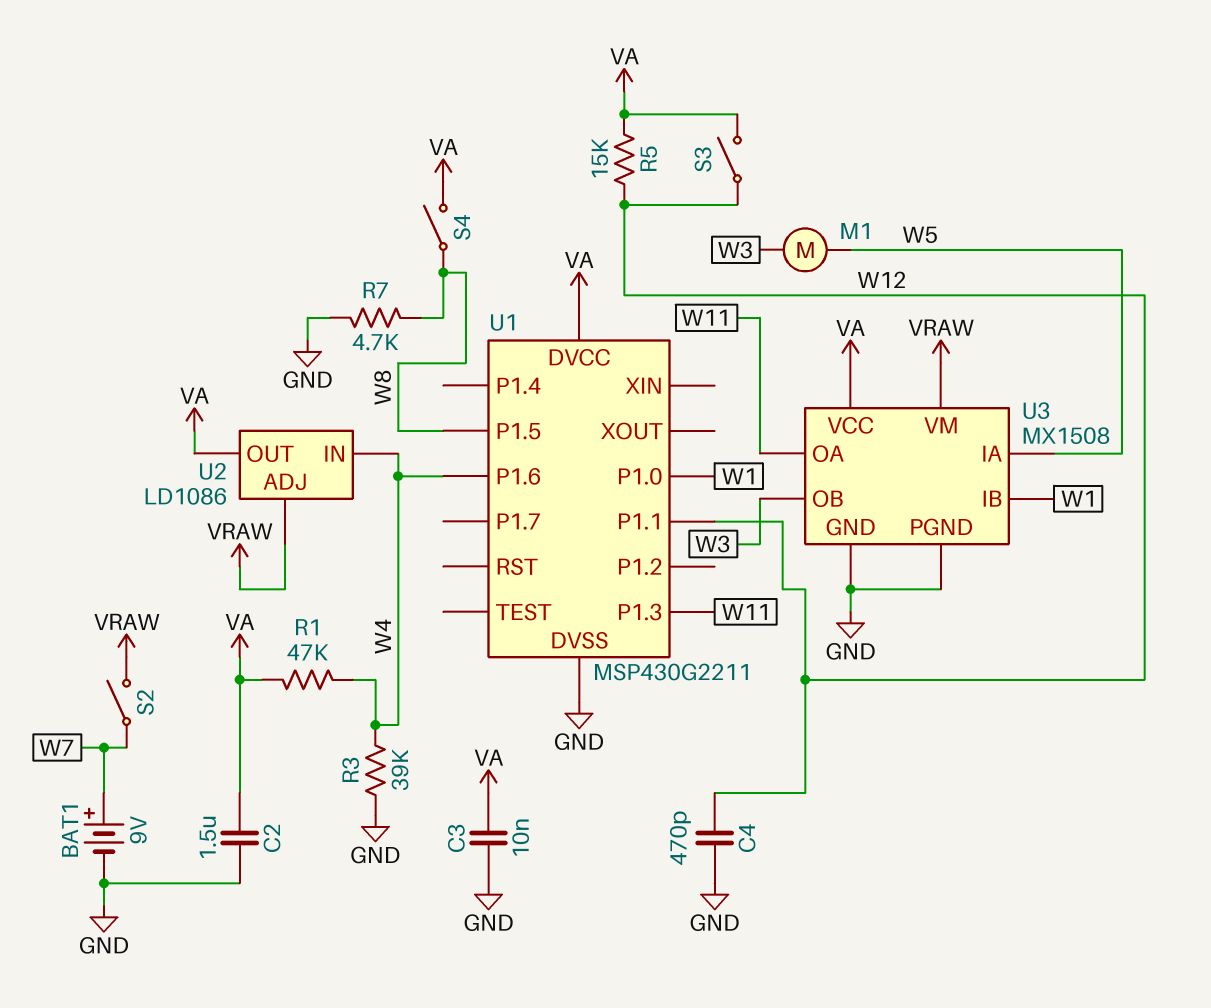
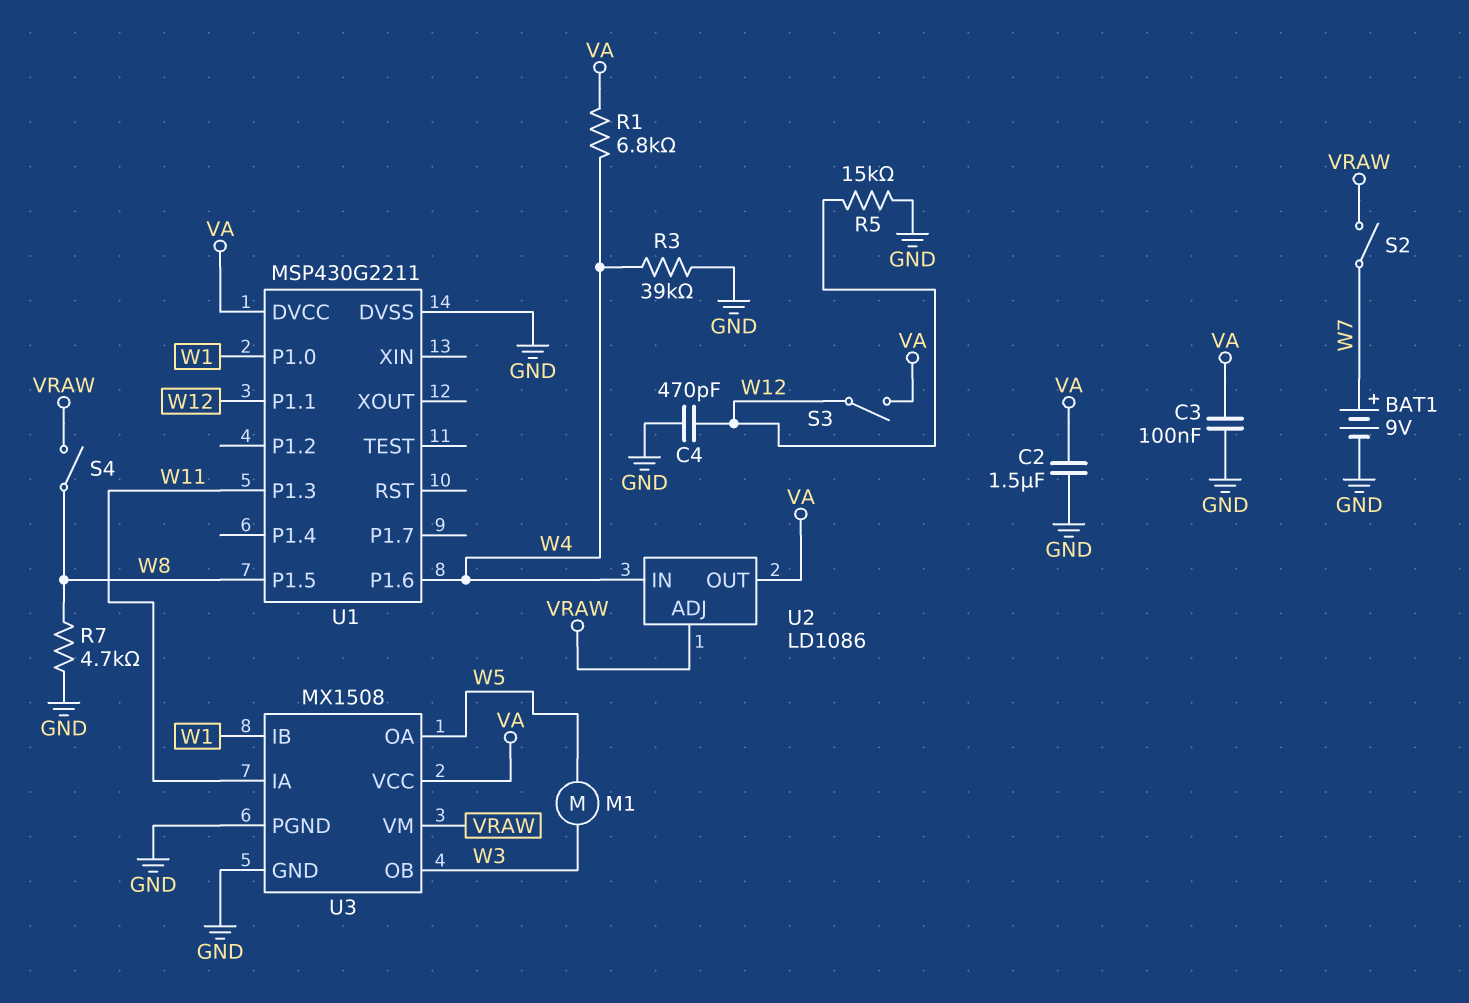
C3: 10nF (GND, VA) -> 100nF (GND, VA)
R1: 47k (VA, W4) -> 6.8k (VA, W4)
R5: 15k (VA, W12) -> 15k (GND, W12)
S4: switch (VA, W8) -> switch (VRAW, W8)
U3 pin IA: W5 -> W11
U3 pin OA: W11 -> W5

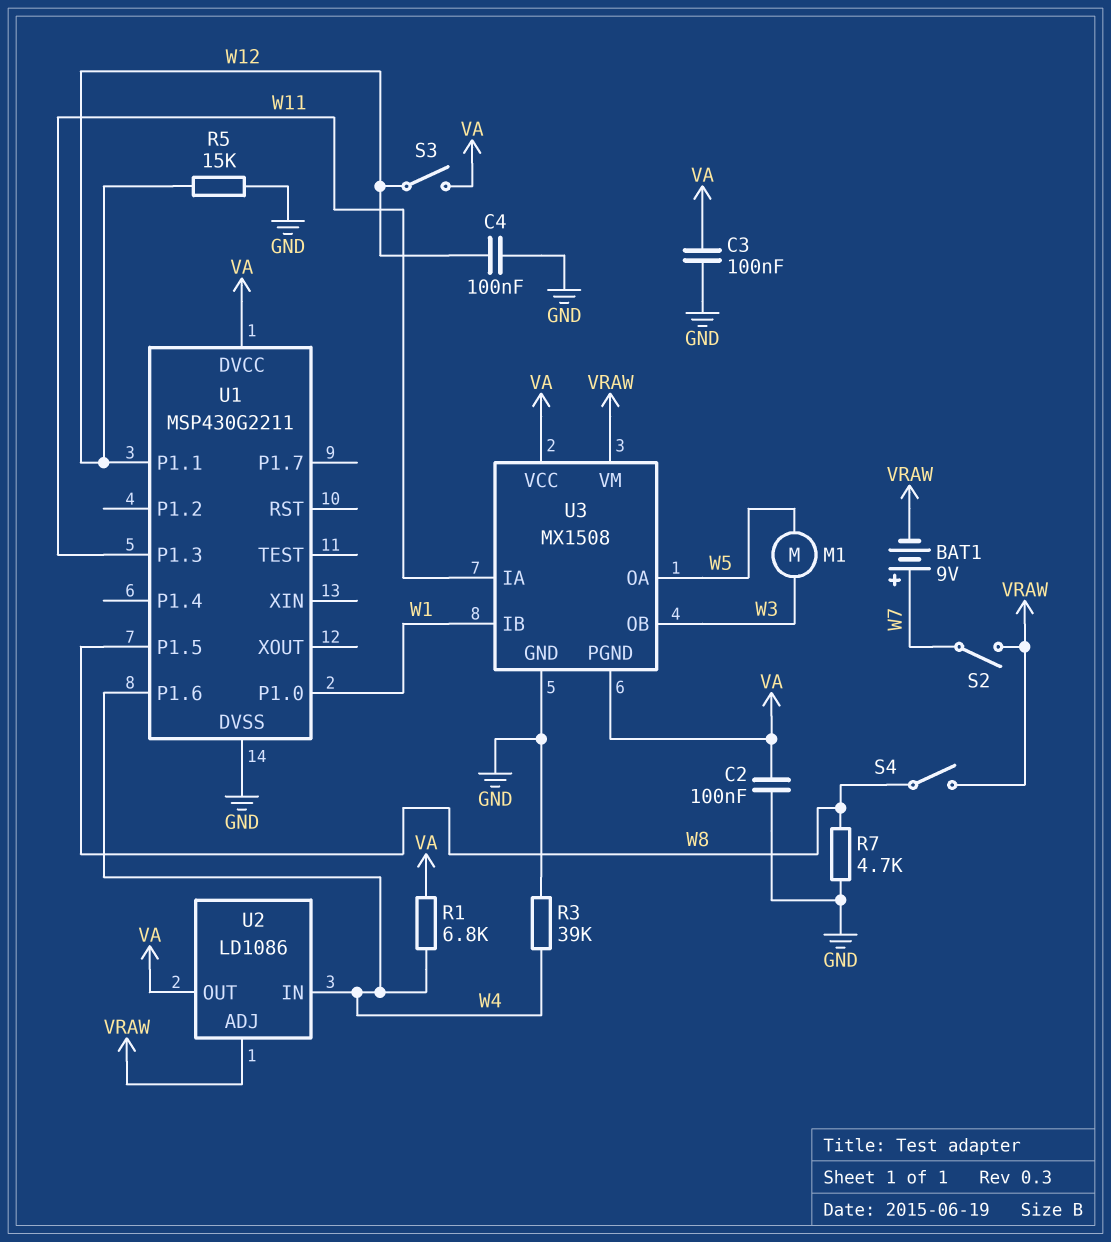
BAT1: 9V (plus W7, minus GND) -> 9V (plus W7, minus VRAW)
C2: 1.5uF (GND, VA) -> 100nF (GND, VA)
C4: 470pF (GND, W12) -> 100nF (GND, W12)
U3 pin PGND: GND -> VA

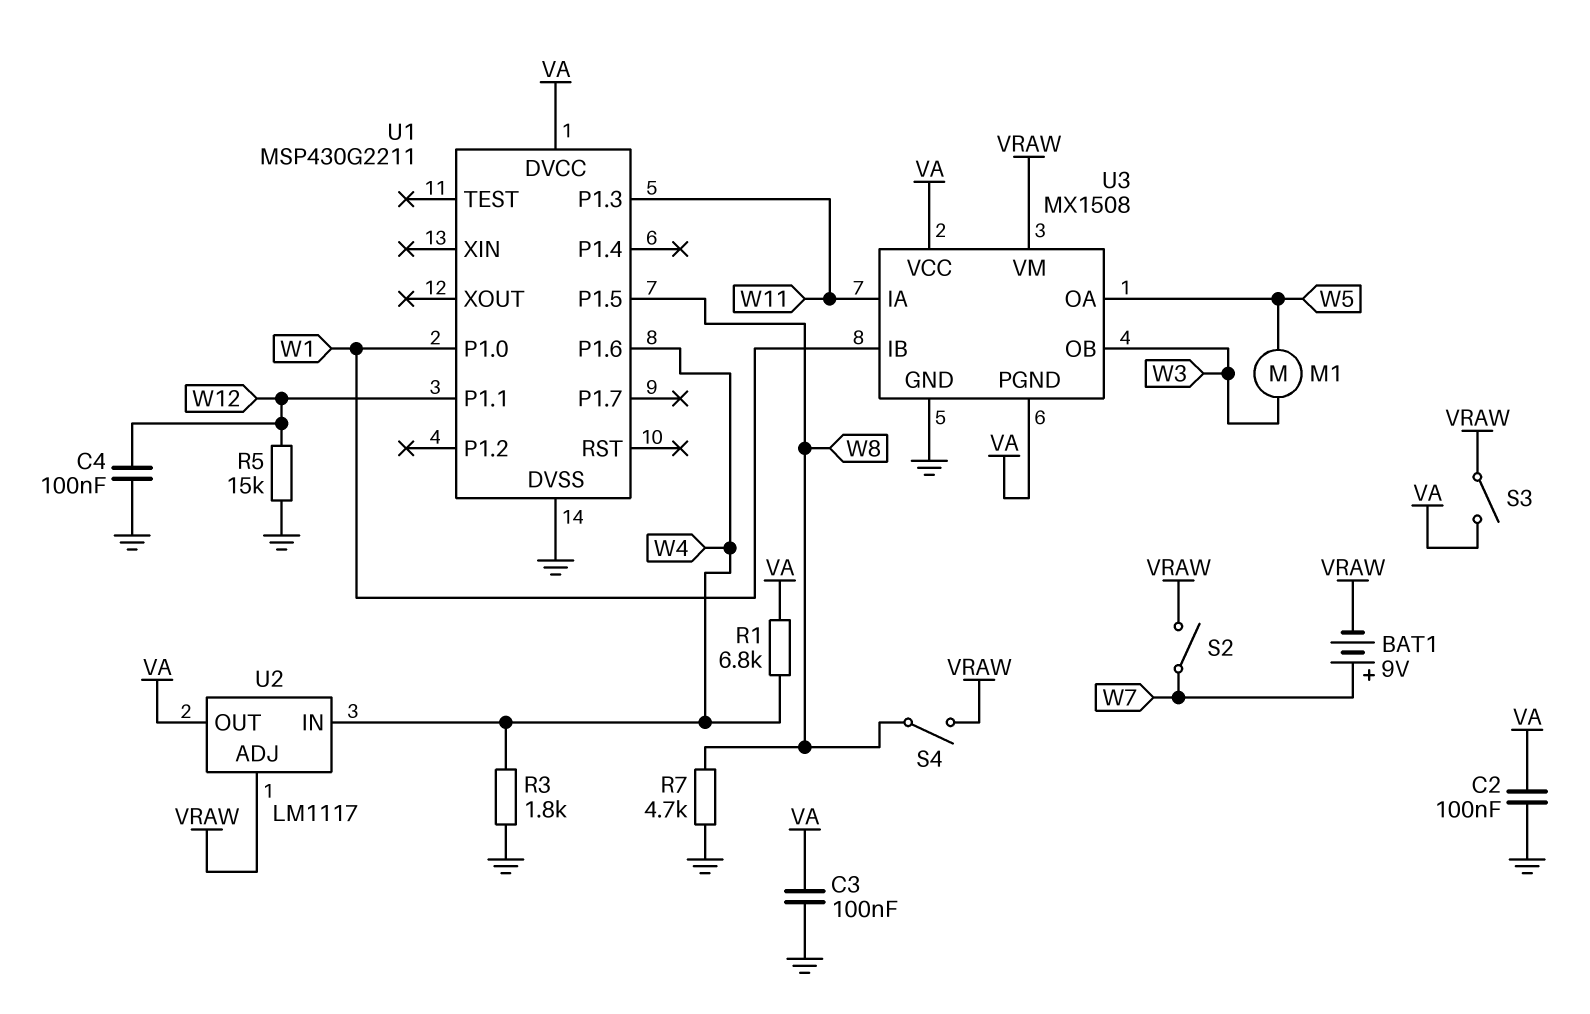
R3: 39k (GND, W4) -> 1.8k (GND, W4)
S3: switch (VA, W12) -> switch (VA, VRAW)
U2: LD1086 -> LM1117

